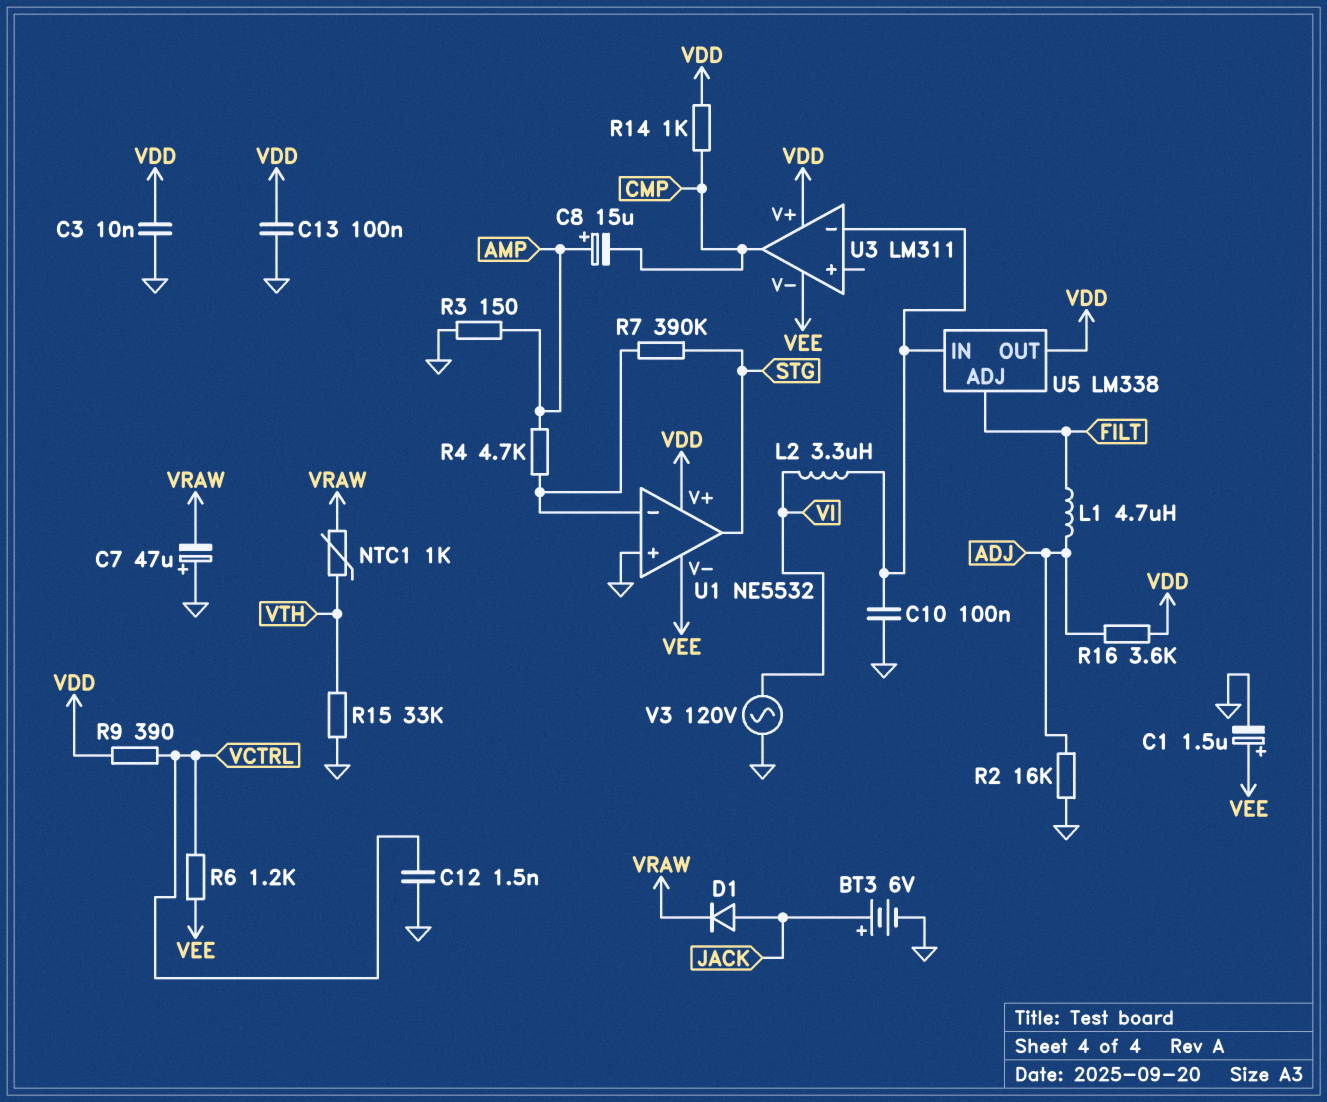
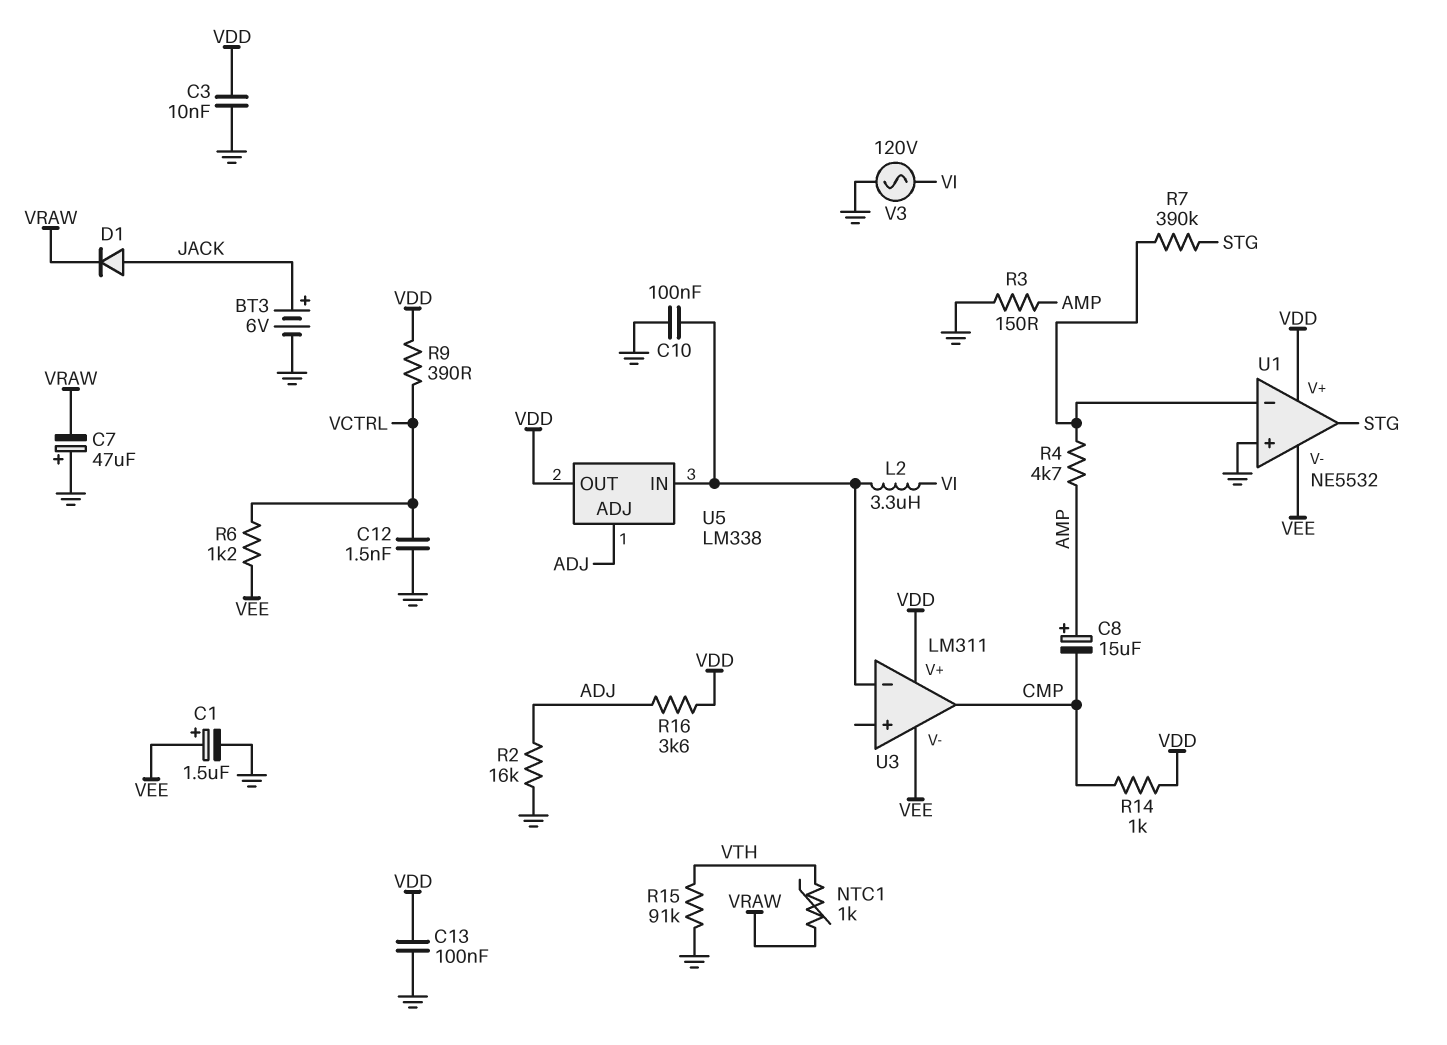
L1: 4.7uH (ADJ, FILT) -> none
R15: 33k (GND, VTH) -> 91k (GND, VTH)
U5 pin ADJ: FILT -> ADJ

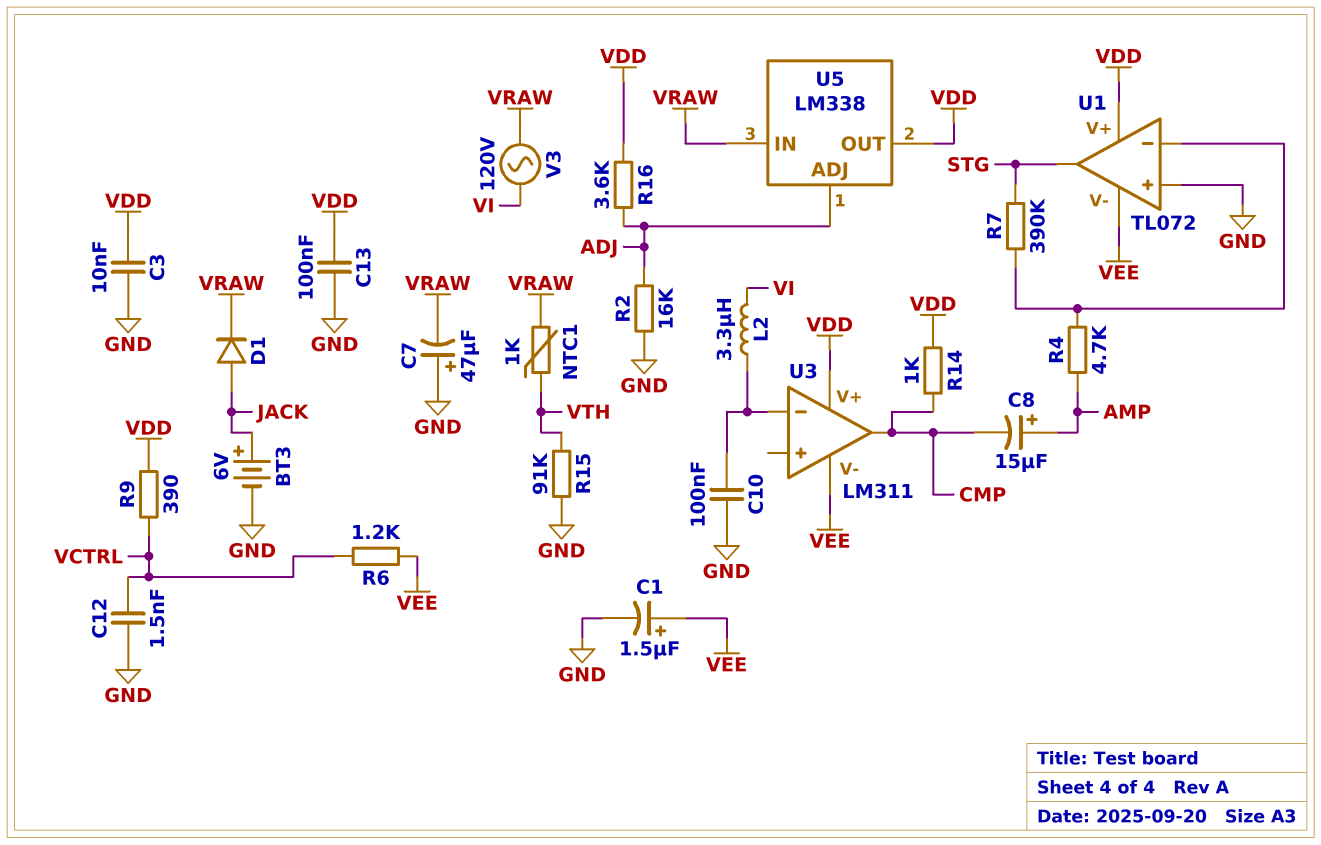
R3: 150 (AMP, GND) -> none
U1: NE5532 -> TL072
U5 pin IN: U3/in- -> VRAW
V3: AC 120V (GND, VI) -> AC 120V (VI, VRAW)

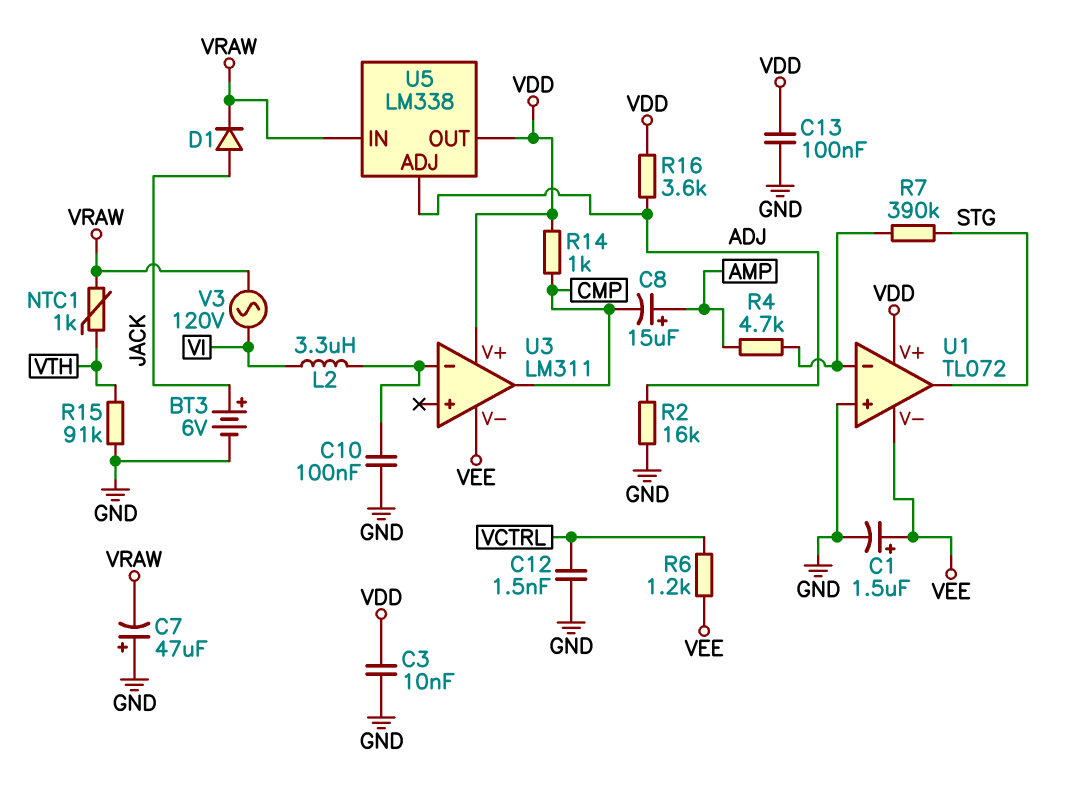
R9: 390 (VCTRL, VDD) -> none

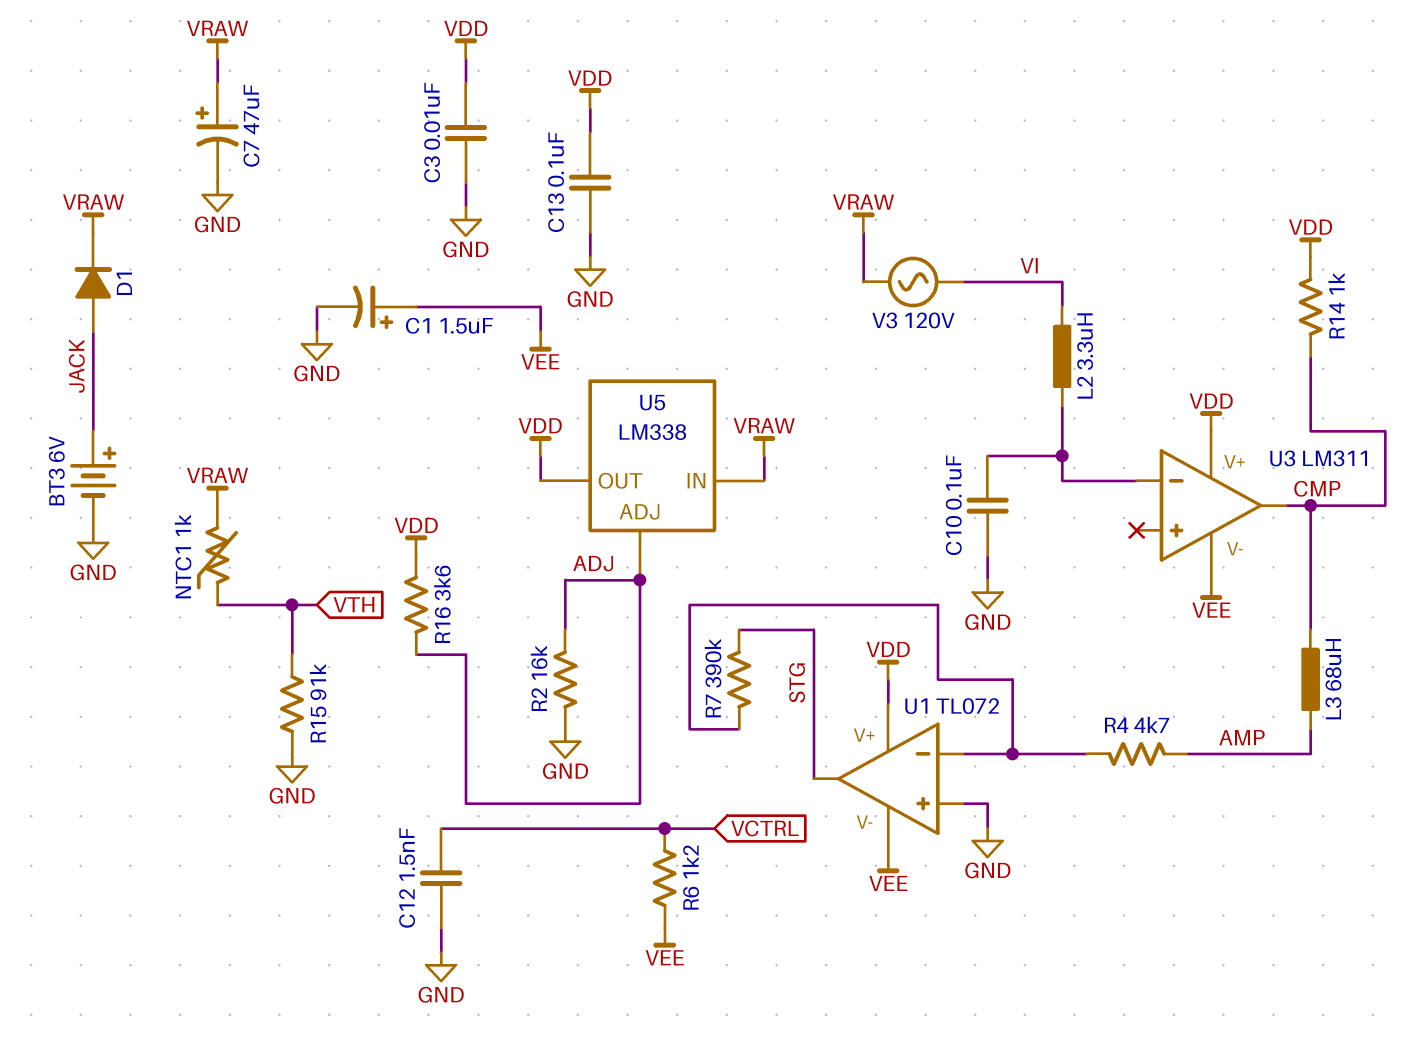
C7: 47uF (plus GND, minus VRAW) -> 47uF (plus VRAW, minus GND)
C8: 15uF (plus AMP, minus CMP) -> none
L3: none -> 68uH (AMP, CMP)

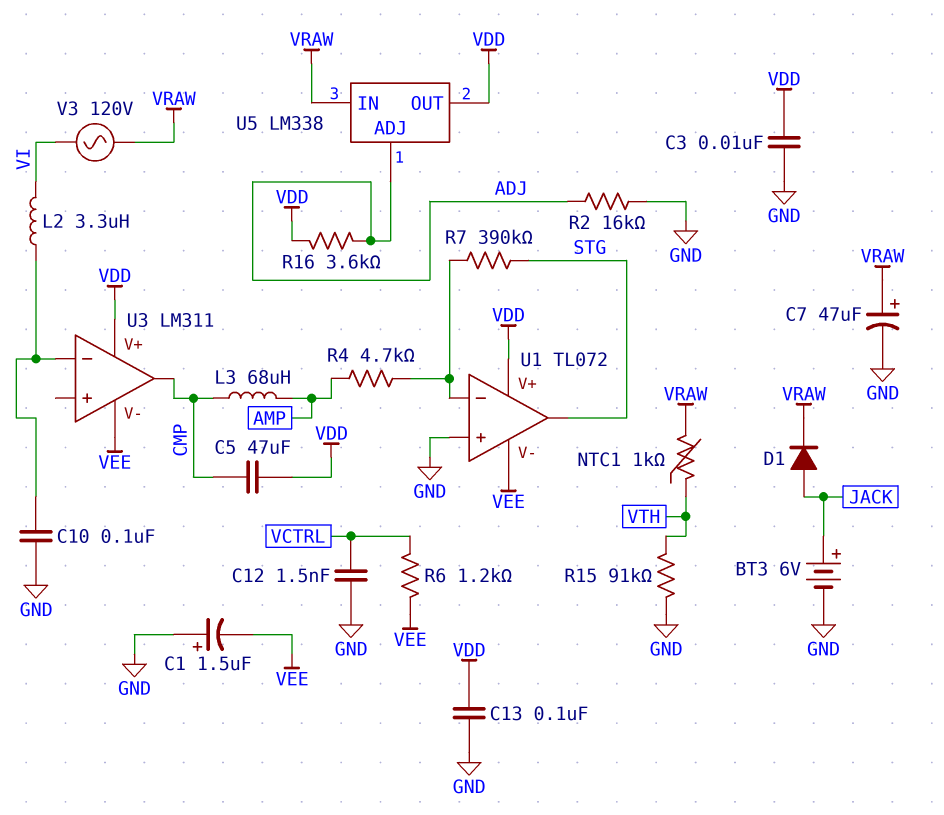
C1: 1.5uF (plus VEE, minus GND) -> 1.5uF (plus GND, minus VEE)
C5: none -> 47uF (CMP, VDD)
R14: 1k (CMP, VDD) -> none

